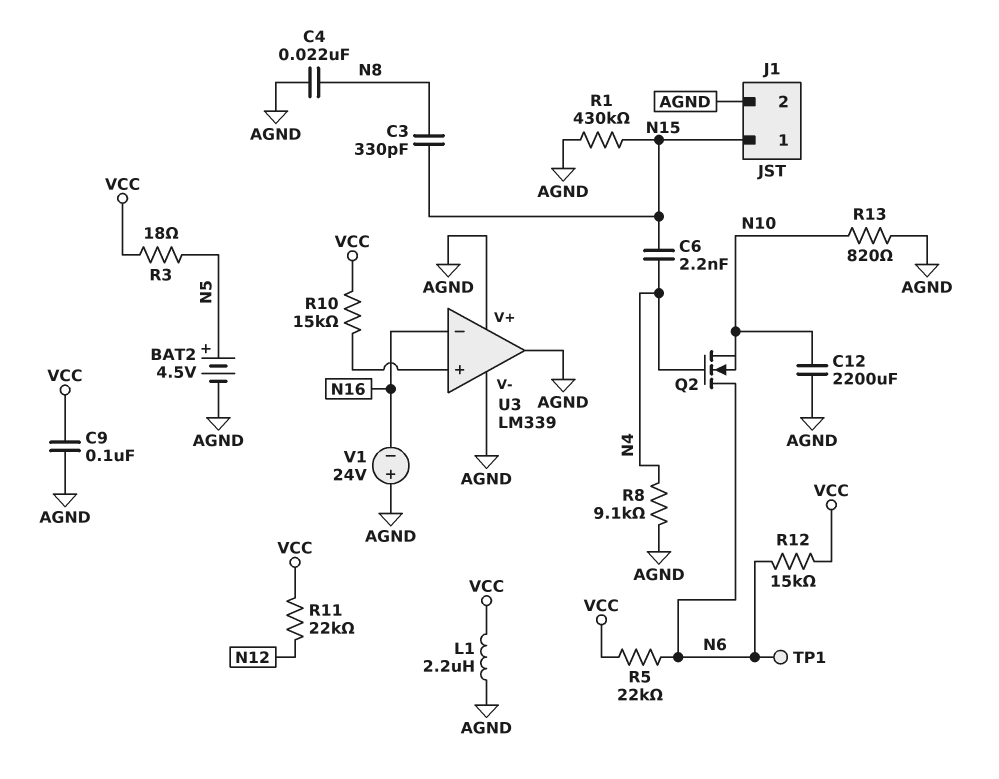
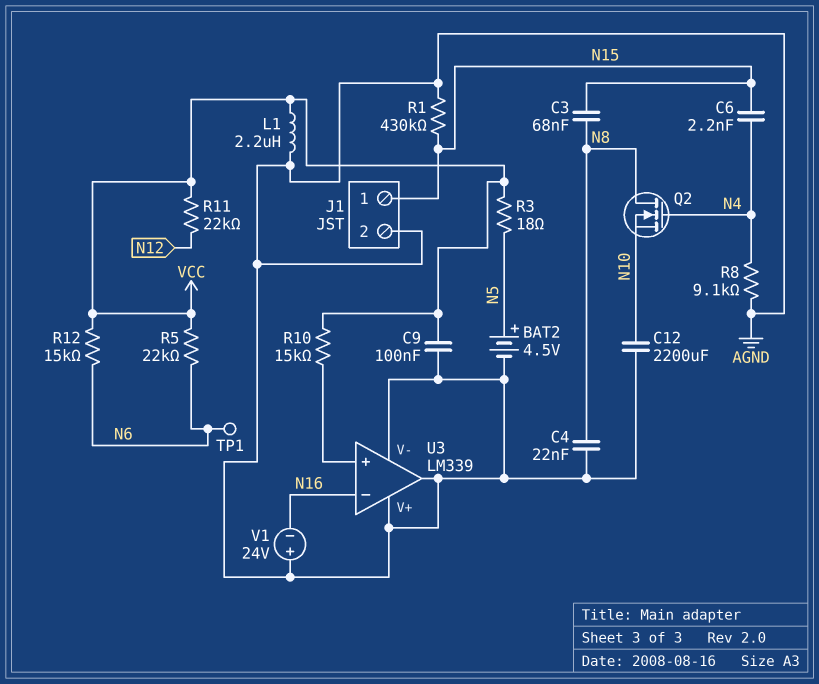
C3: 330pF (N8, N15) -> 68nF (N8, N15)
Q2: NMOS (G N4, D N6, S N10) -> NMOS (G N4, D N8, S N10)
R13: 820 (AGND, N10) -> none

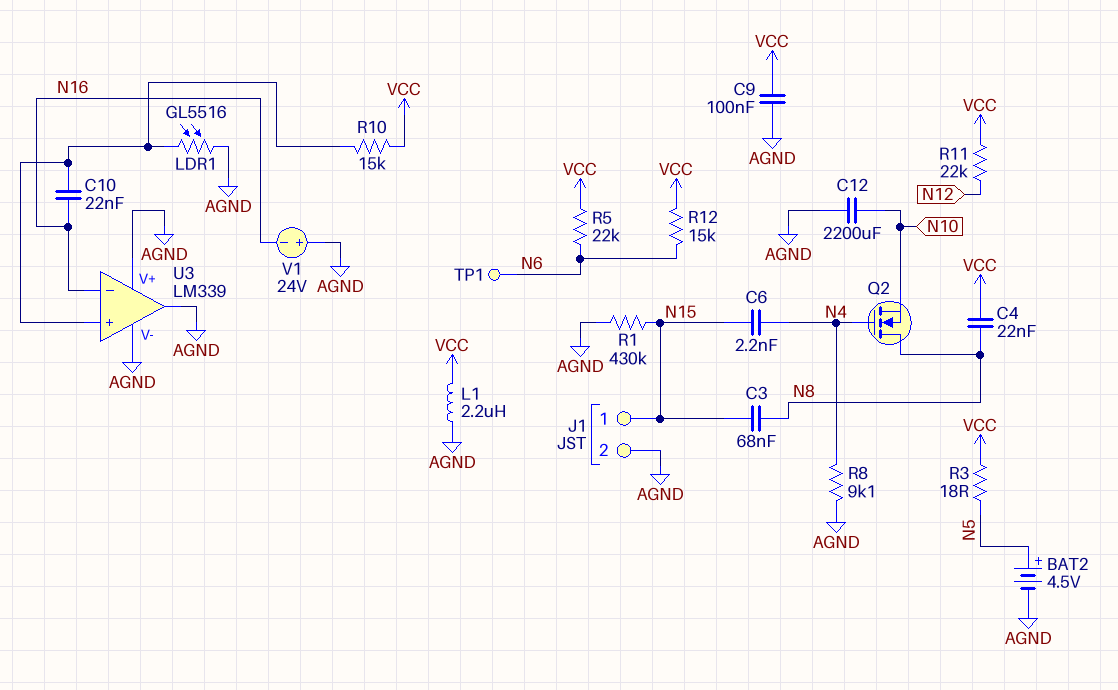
C4: 22nF (AGND, N8) -> 22nF (N8, VCC)
C10: none -> 22nF (N16, U3/in+)
LDR1: none -> GL5516 (AGND, U3/in+)

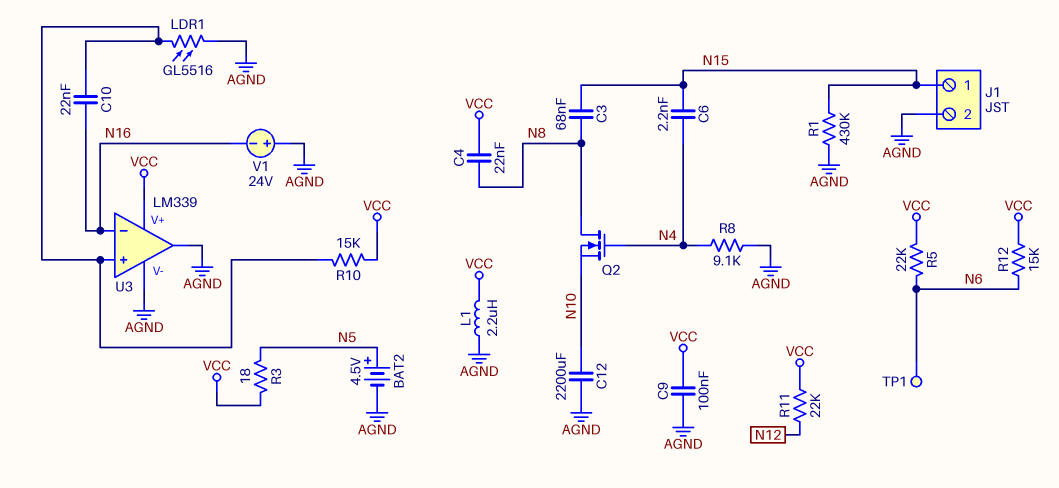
U3 pin V+: AGND -> VCC

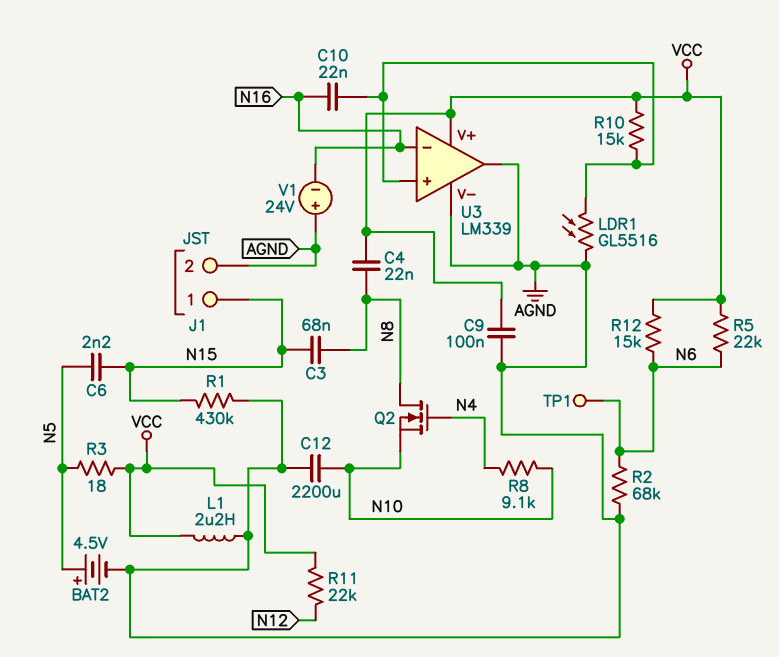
C6: 2.2nF (N4, N15) -> 2.2nF (N5, N15)
R2: none -> 68k (AGND, N6)
R8: 9.1k (AGND, N4) -> 9.1k (N4, N10)

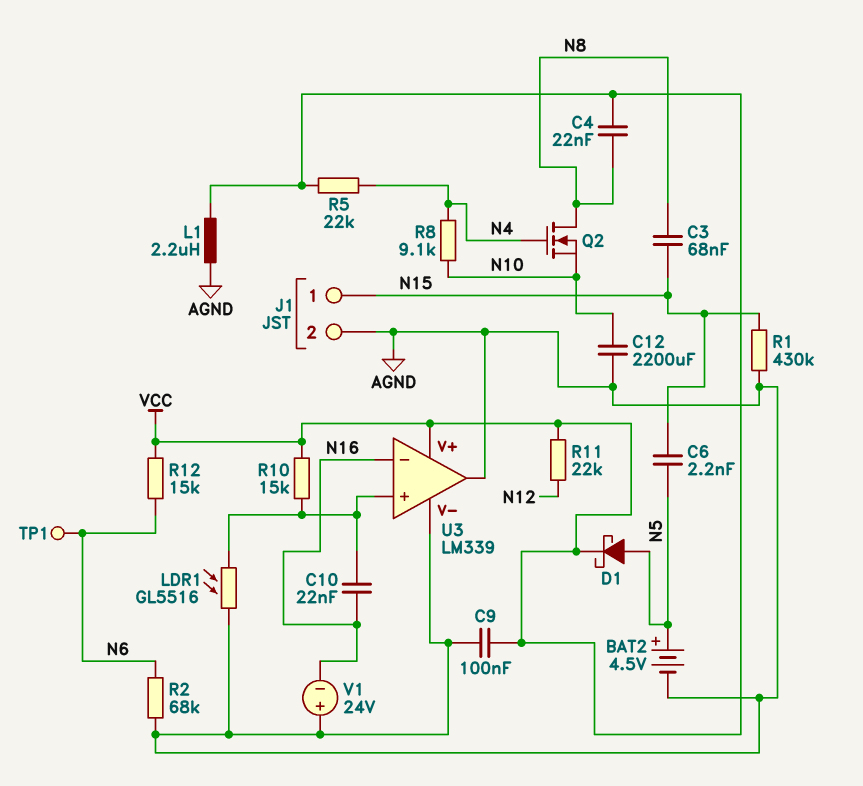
D1: none -> schottky (A N5, K VCC)
R3: 18 (N5, VCC) -> none
R5: 22k (N6, VCC) -> 22k (N4, VCC)

